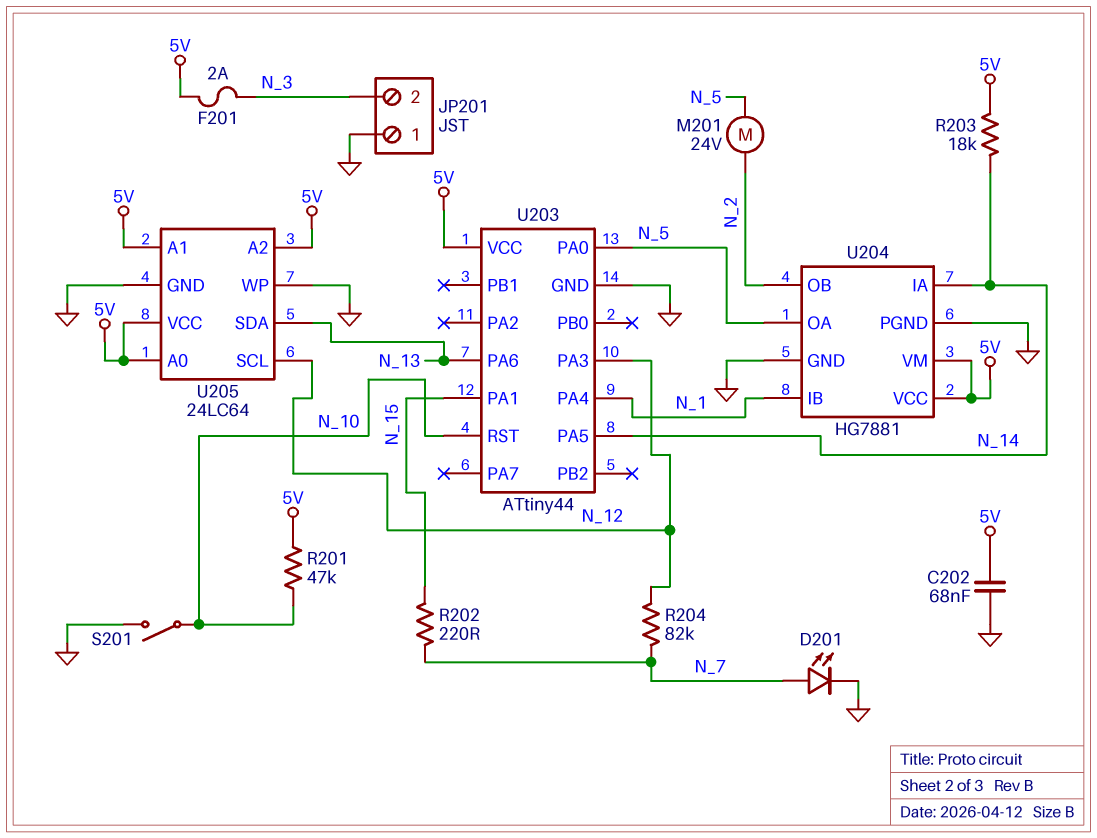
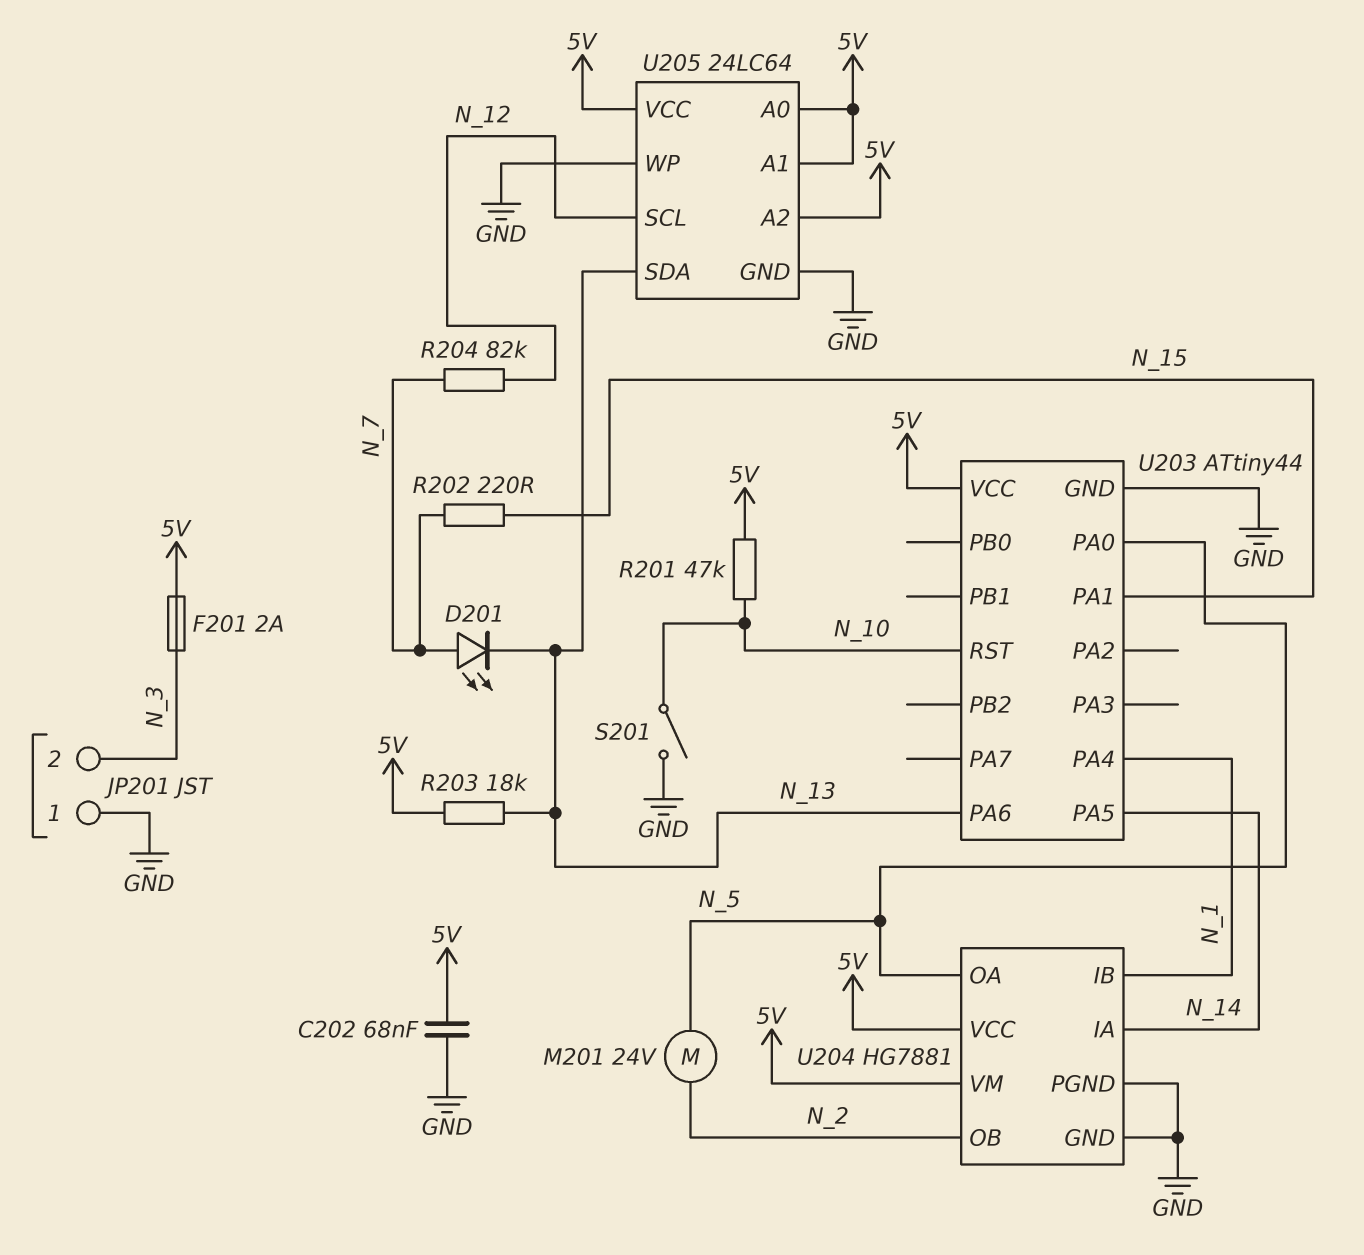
D201: LED (A N_7, K GND) -> LED (A N_7, K N_13)
R203: 18k (5V, N_14) -> 18k (5V, N_13)
U203 pin PA3: N_12 -> none

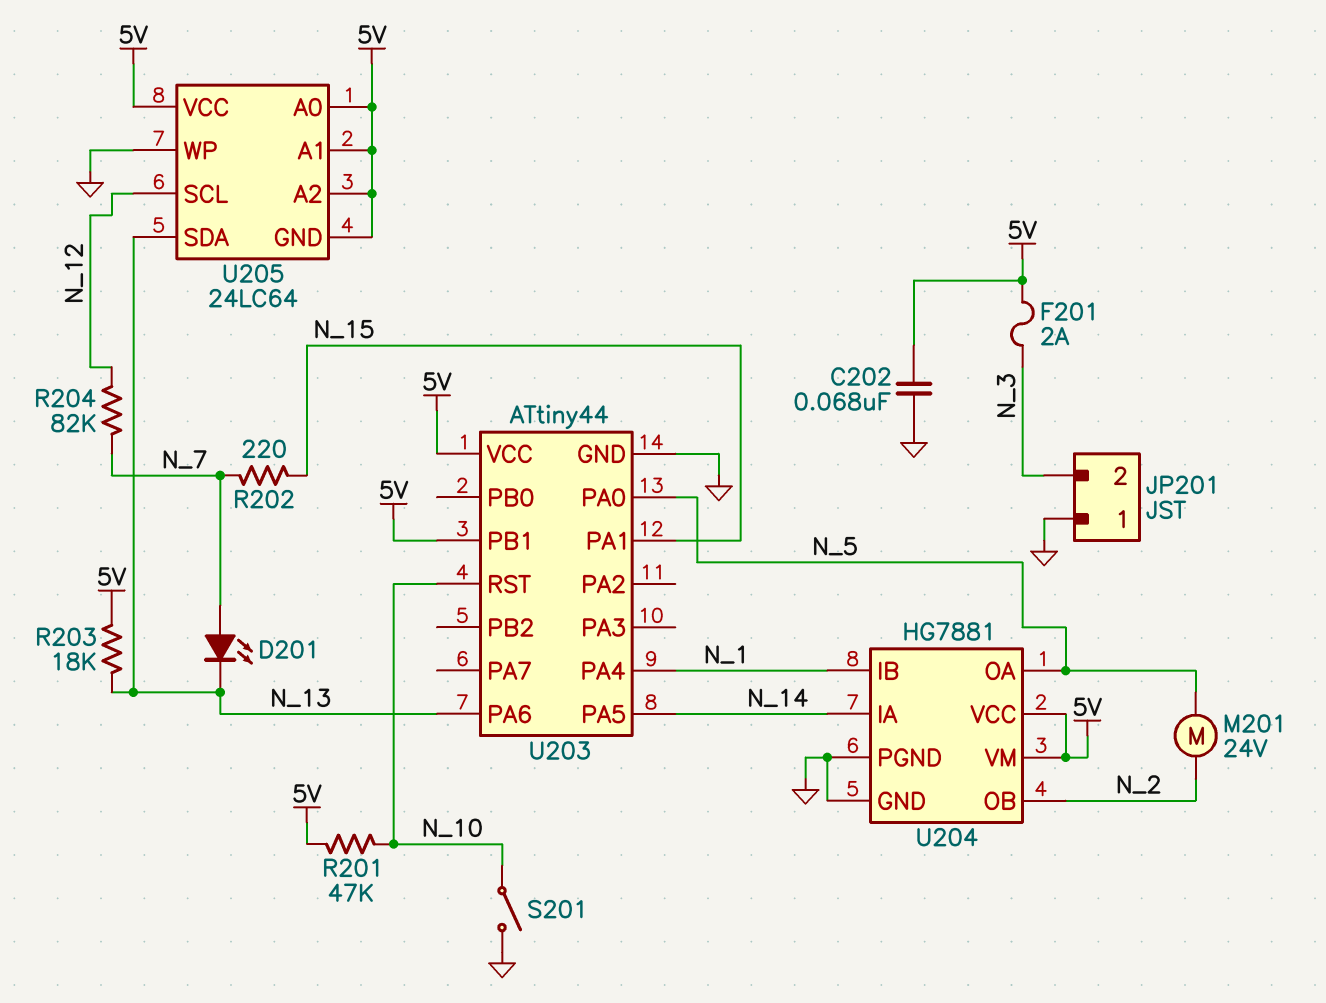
U203 pin PB1: none -> 5V
U205 pin GND: GND -> 5V

